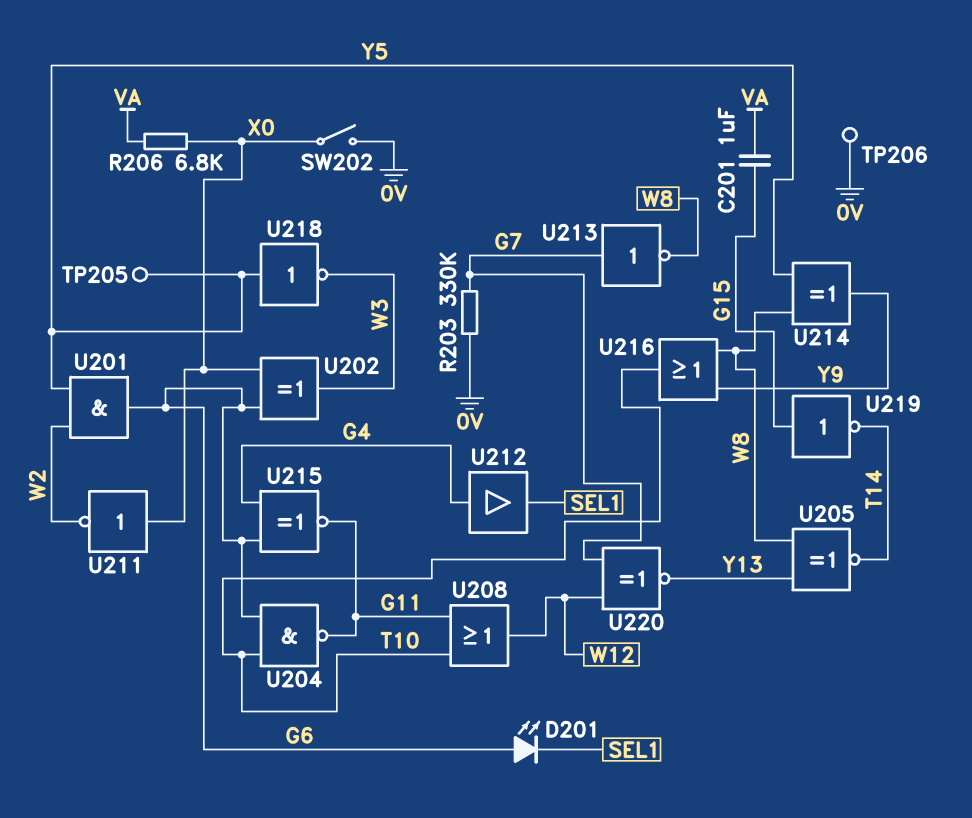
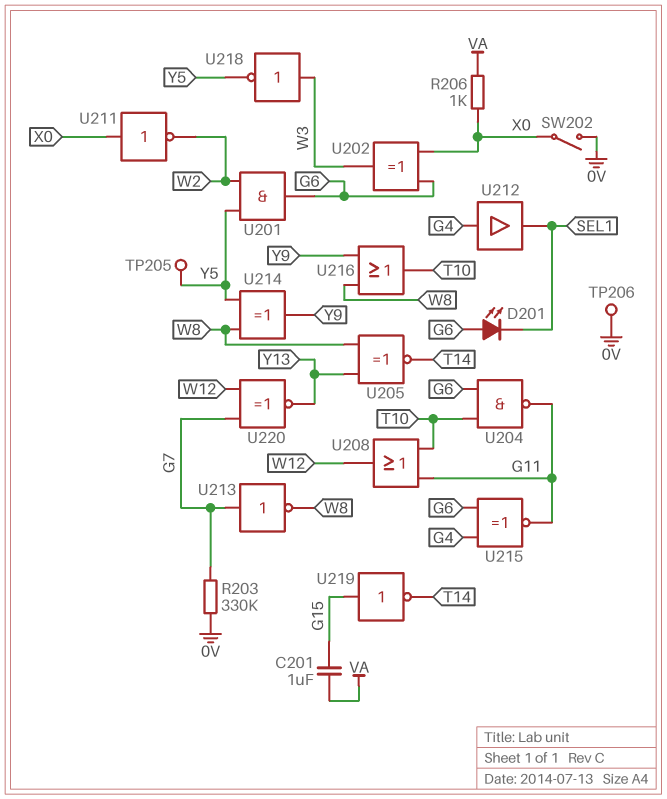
R206: 6.8k (VA, X0) -> 1k (VA, X0)
U218: NOT (in Y5, out W3) -> NOT (in W3, out Y5)

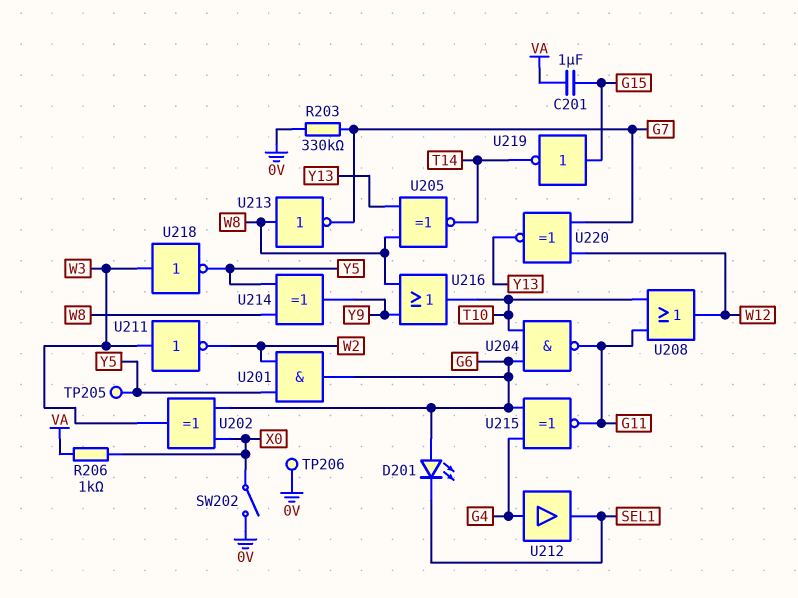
U211: NOT (in X0, out W2) -> NOT (in W3, out W2)
U213: NOT (in G7, out W8) -> NOT (in W8, out G7)

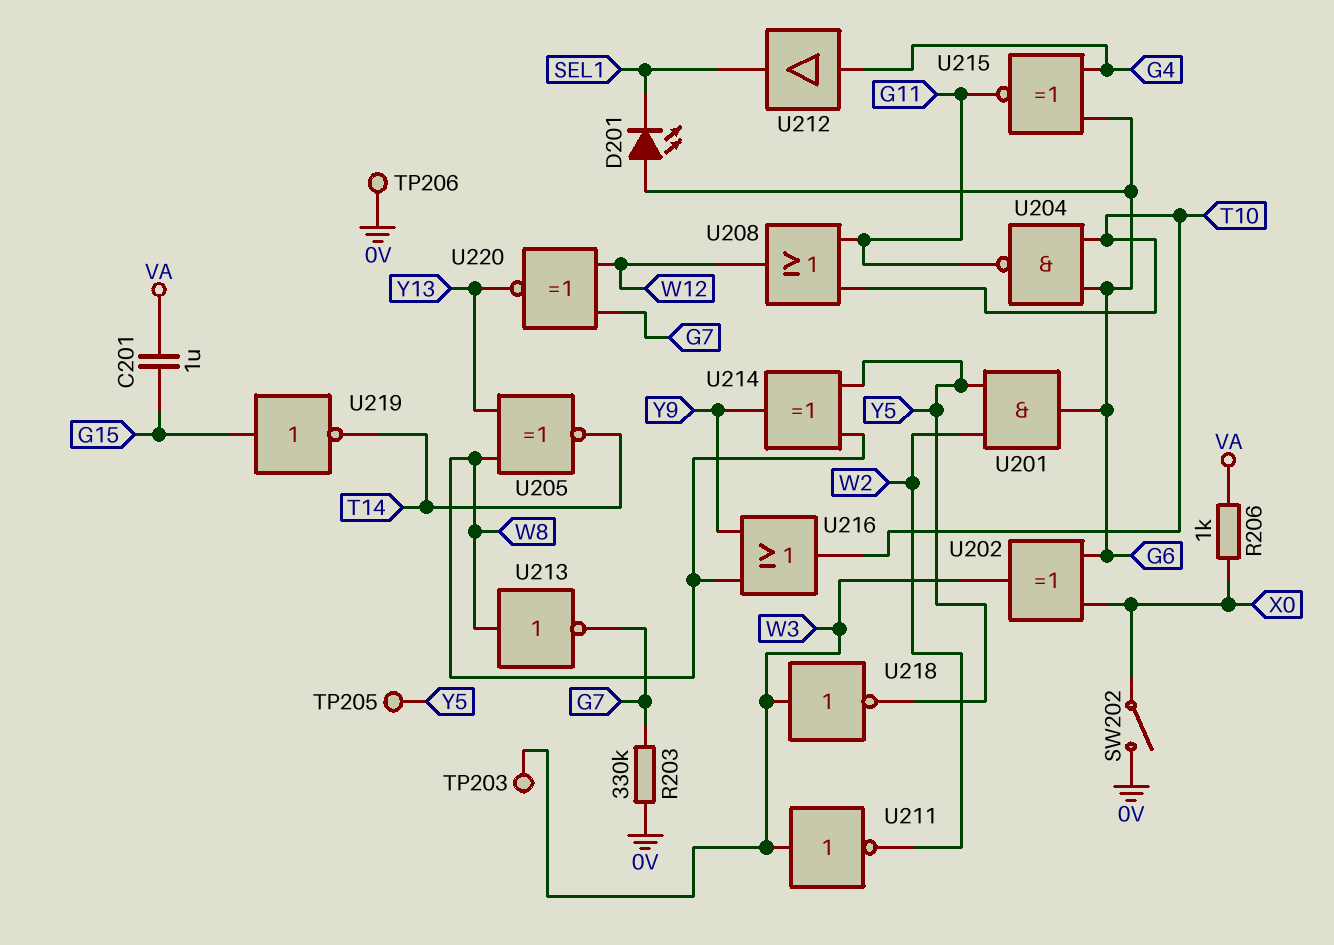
TP203: none -> test point (W3)

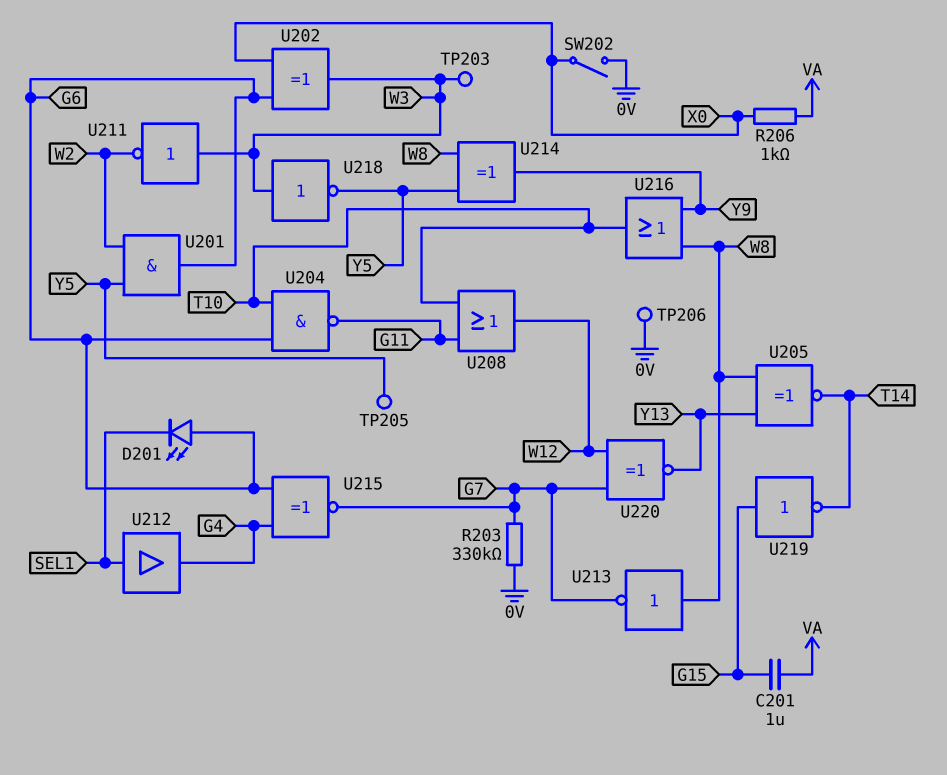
U212: buffer (in G4, out SEL1) -> buffer (in SEL1, out G4)
U215: XNOR (in G4, in G6, out G11) -> XNOR (in G4, in G6, out G7)

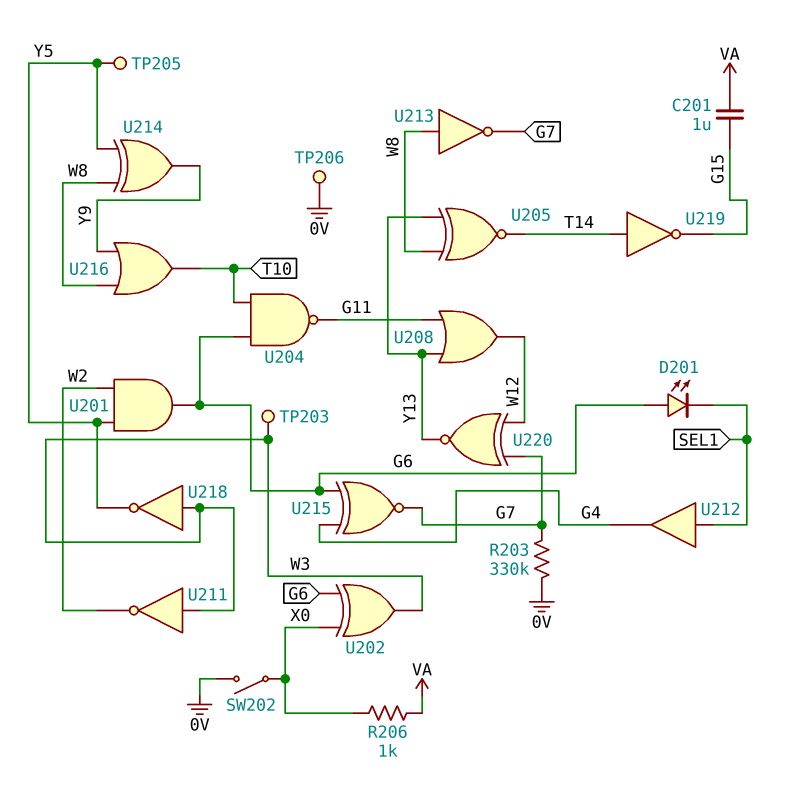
U208: OR (in G11, in T10, out W12) -> OR (in G11, in Y13, out W12)
U219: NOT (in G15, out T14) -> NOT (in T14, out G15)

